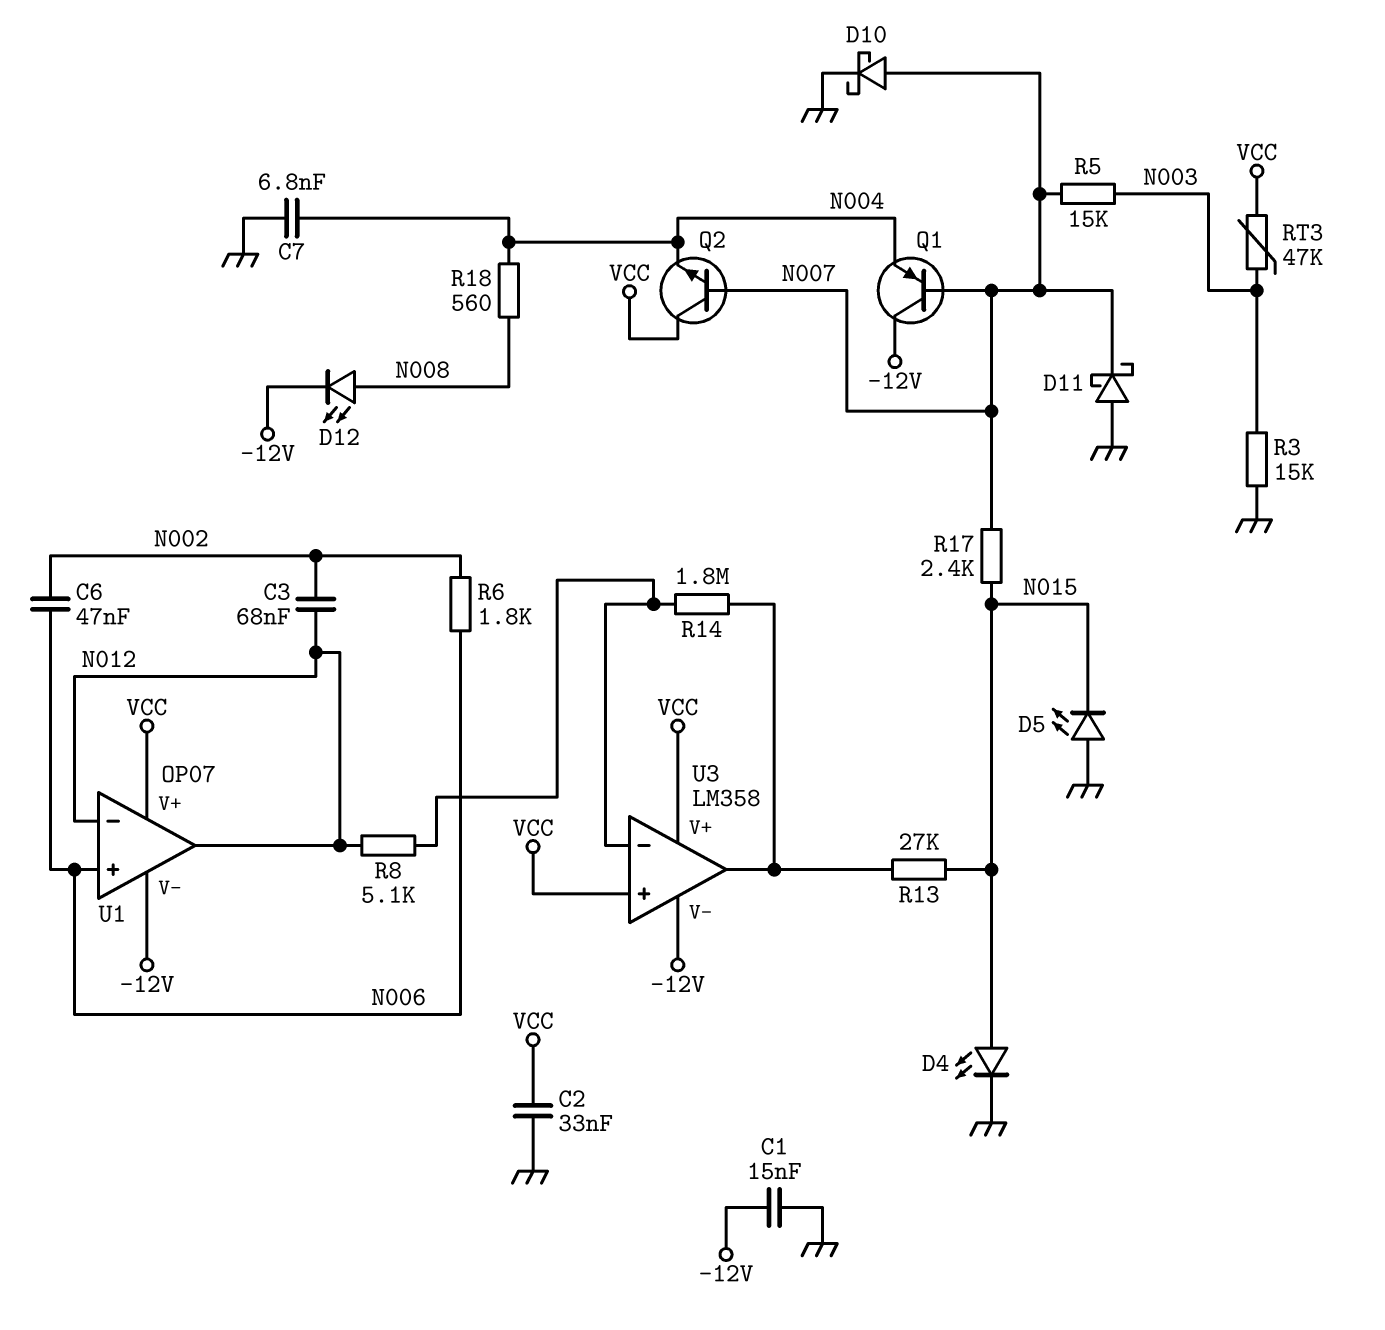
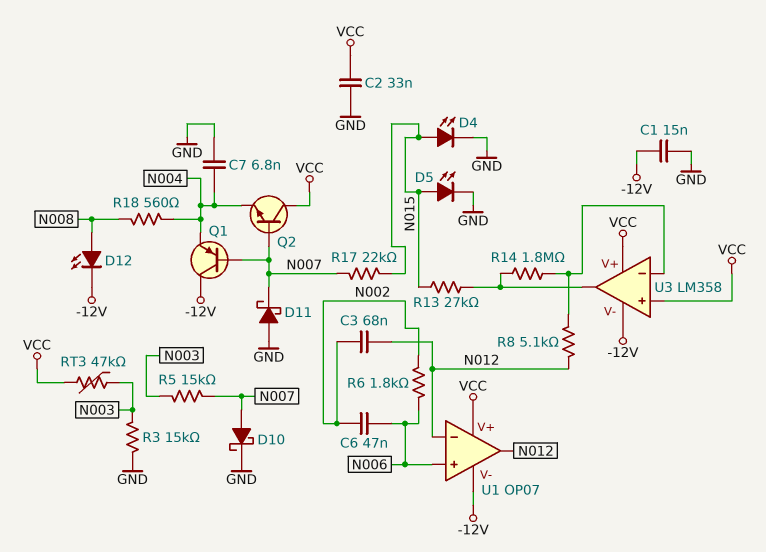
D5: LED (A GND, K N015) -> LED (A N015, K GND)
R17: 2.4k (N007, N015) -> 22k (N007, N015)

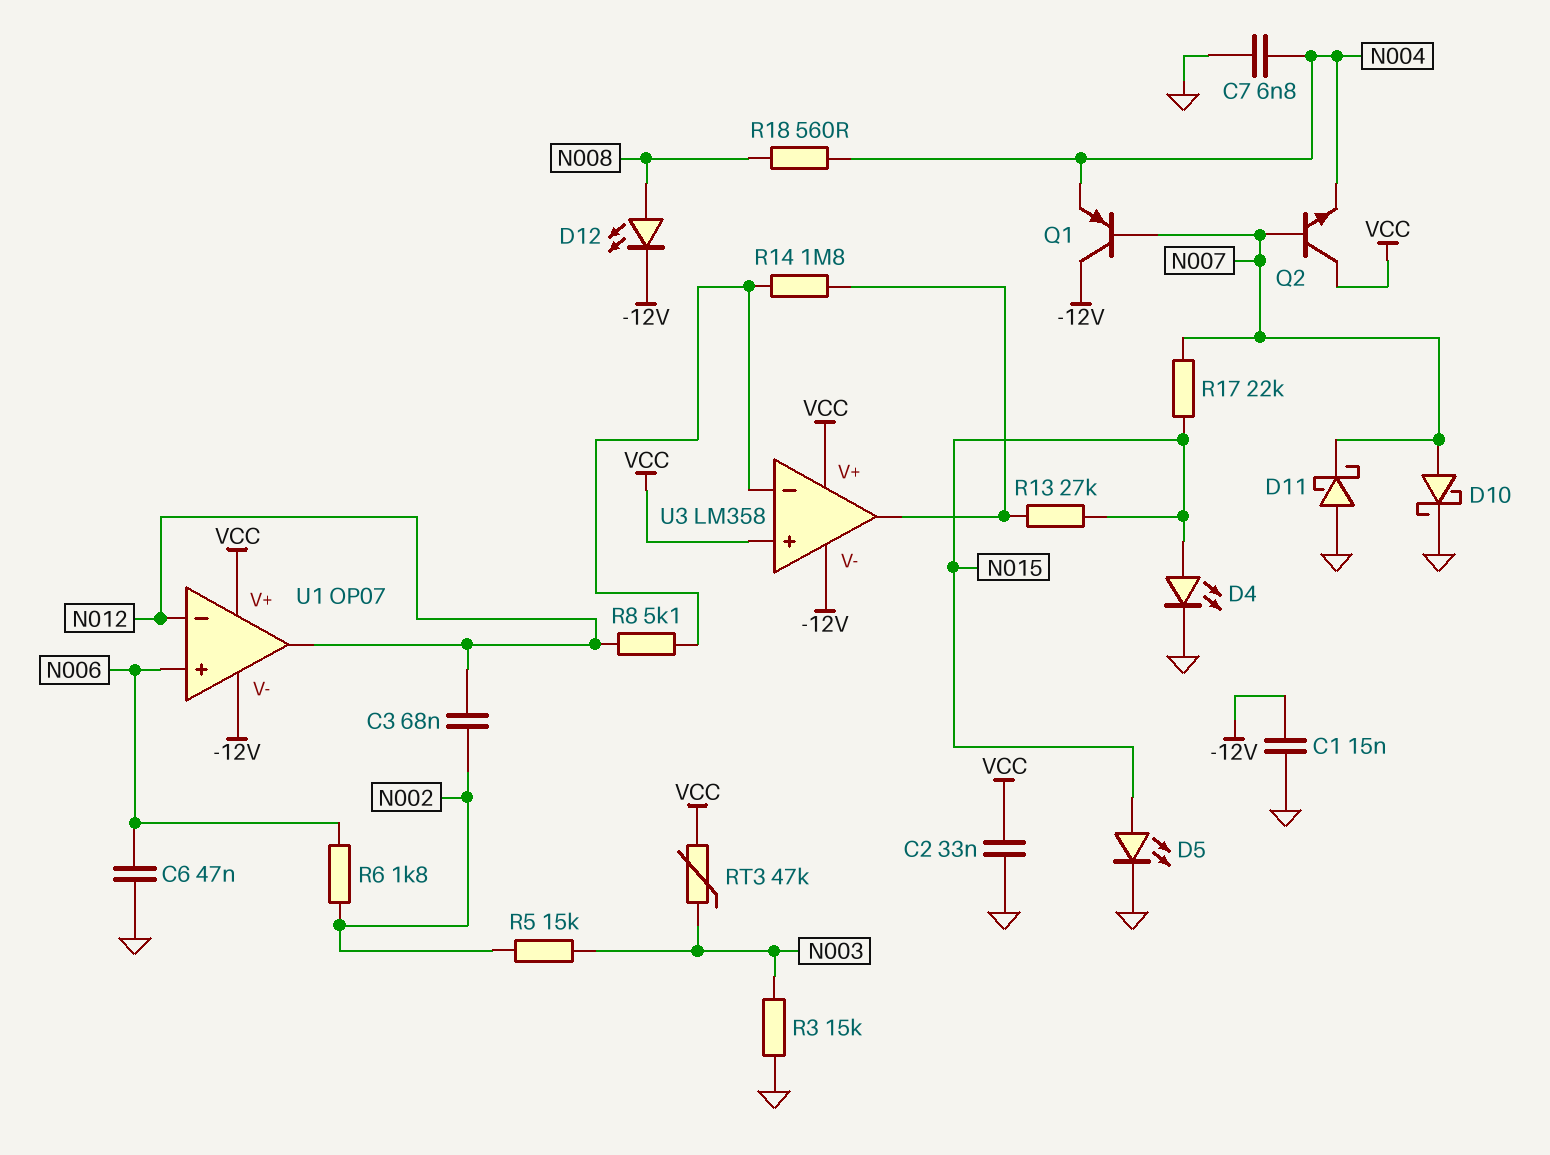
C6: 47nF (N002, N006) -> 47nF (GND, N006)
R5: 15k (N003, N007) -> 15k (N002, N003)

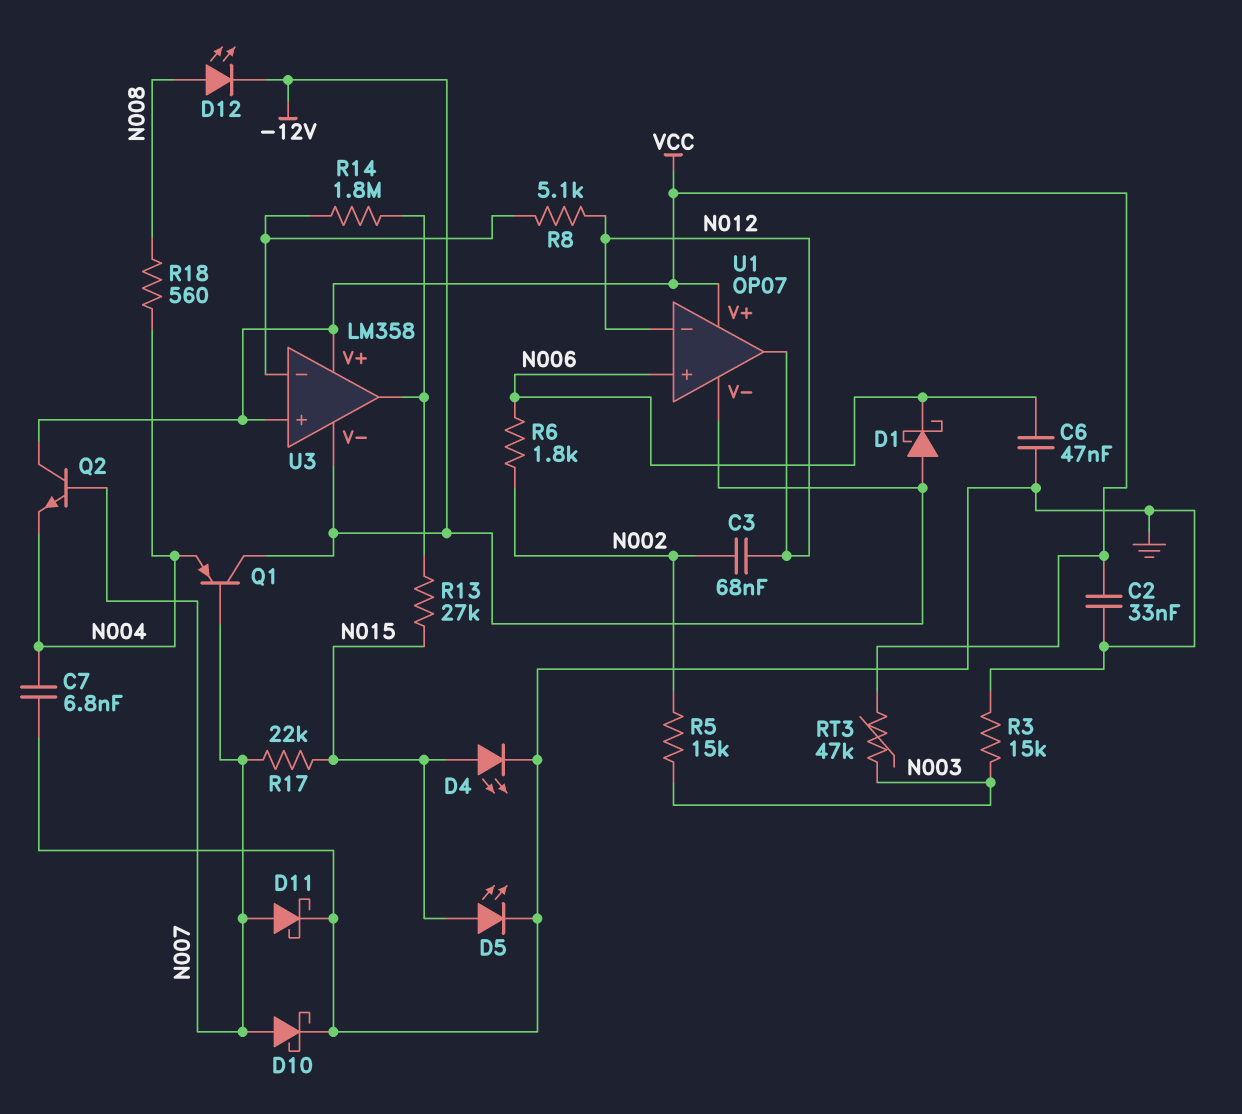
C1: 15nF (-12V, GND) -> none
D1: none -> schottky (A -12V, K N006)
D11: schottky (A GND, K N007) -> schottky (A N007, K GND)

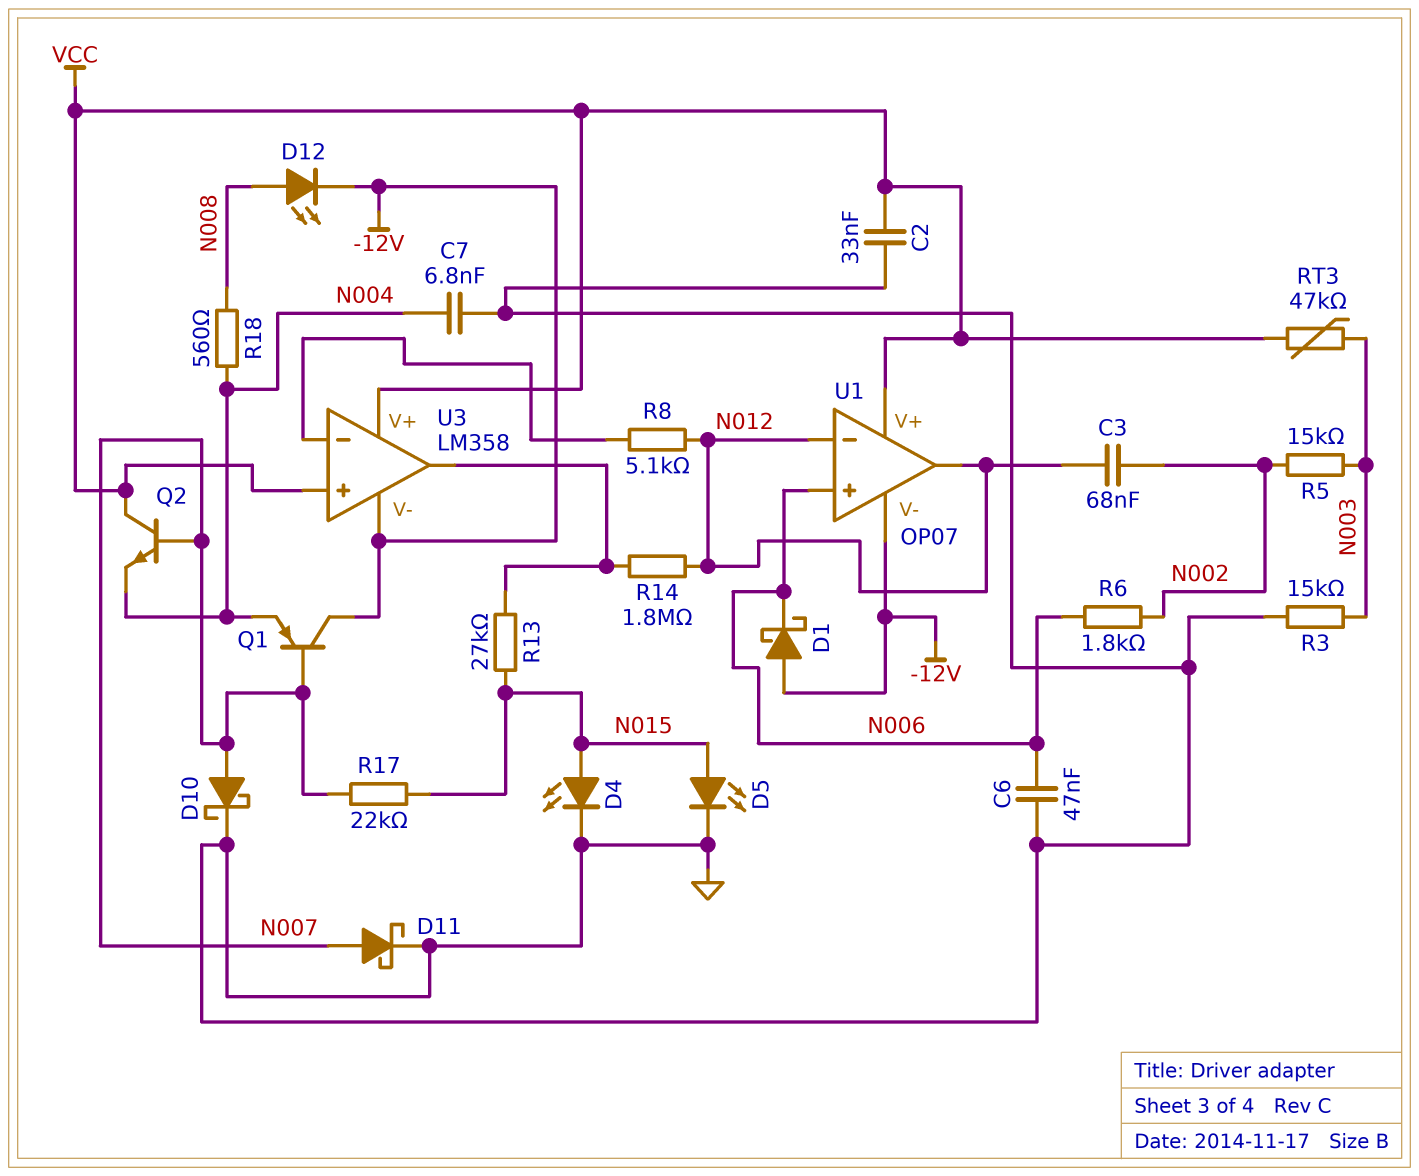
R14: 1.8M (U3/in-, U3/out) -> 1.8M (N012, U3/out)

